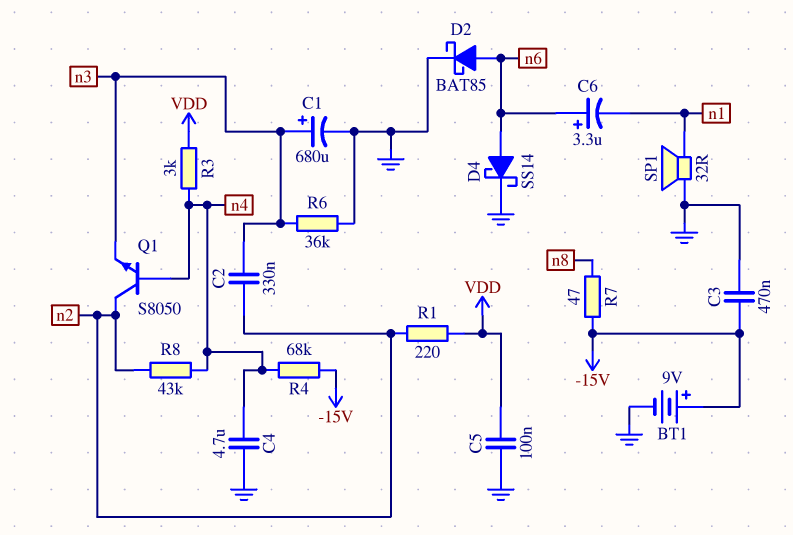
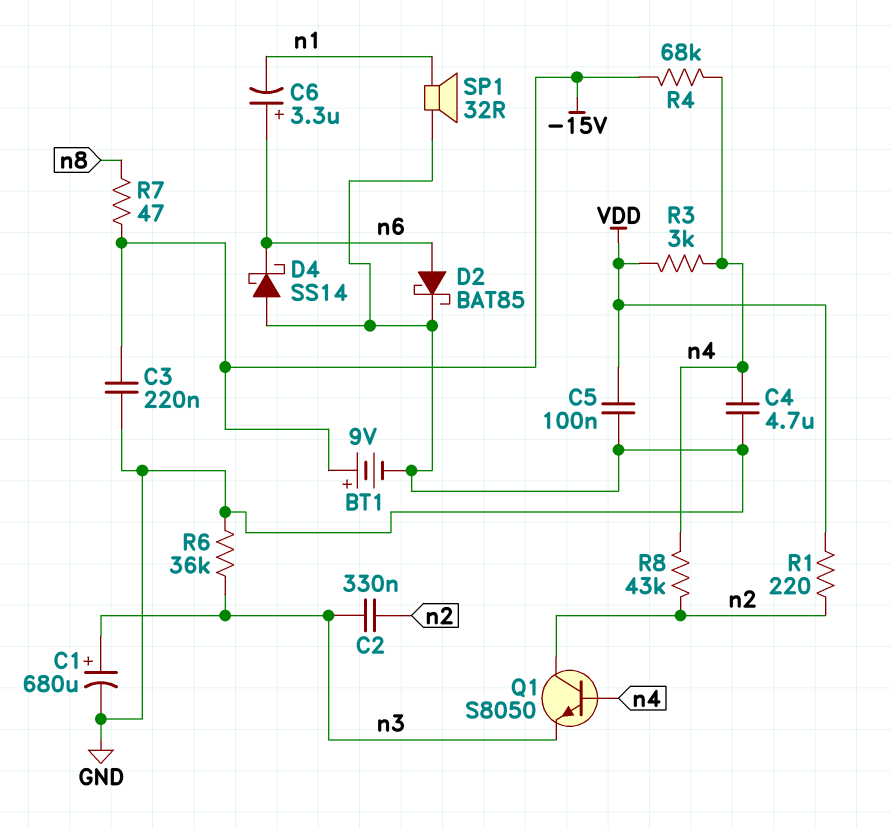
C3: 470nF (-15V, GND) -> 220nF (-15V, GND)
D4: schottky SS14 (A n6, K GND) -> schottky SS14 (A GND, K n6)

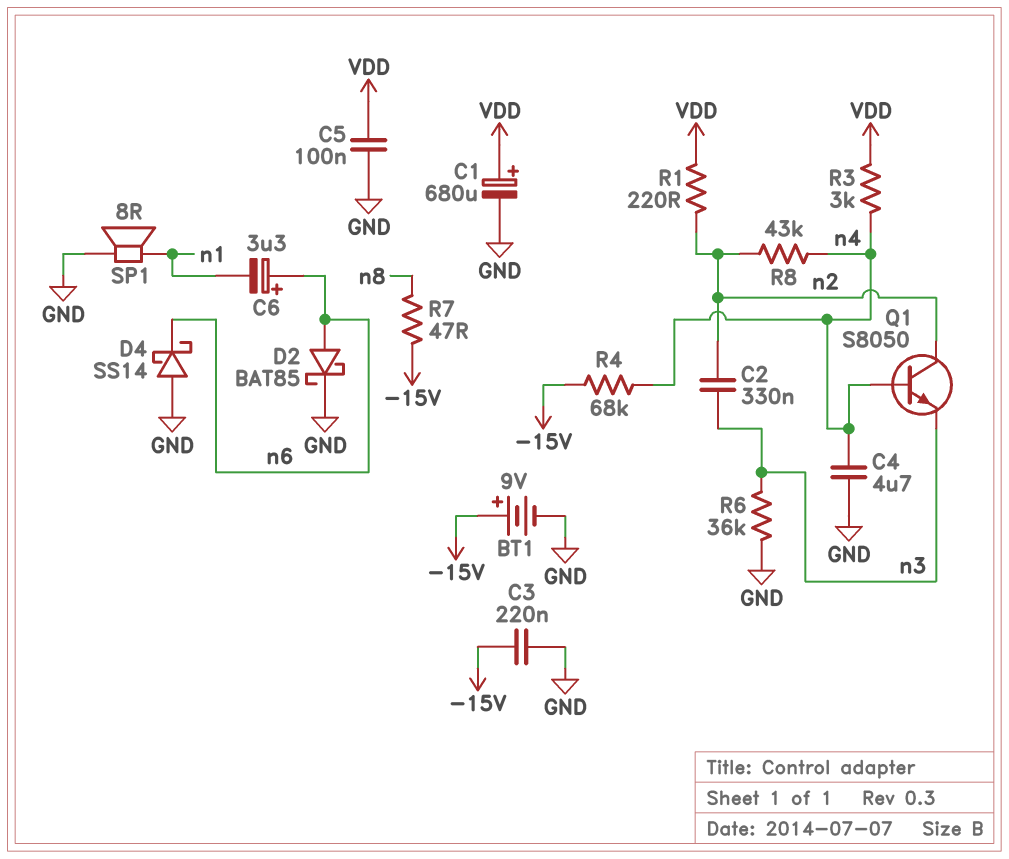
C1: 680uF (plus n3, minus GND) -> 680uF (plus VDD, minus GND)
SP1: speaker 32R (GND, n1) -> speaker 8R (GND, n1)

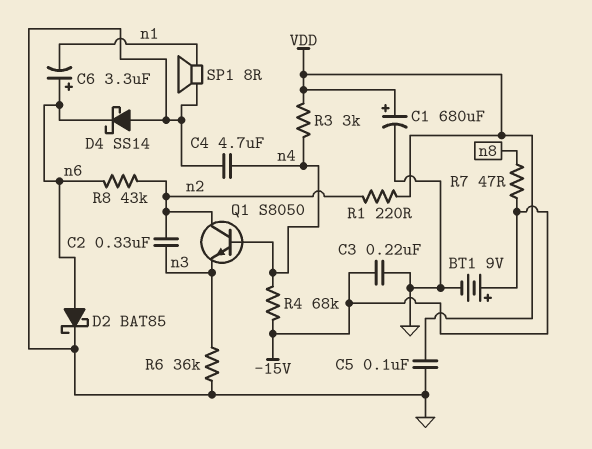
R8: 43k (n2, n4) -> 43k (n2, n6)

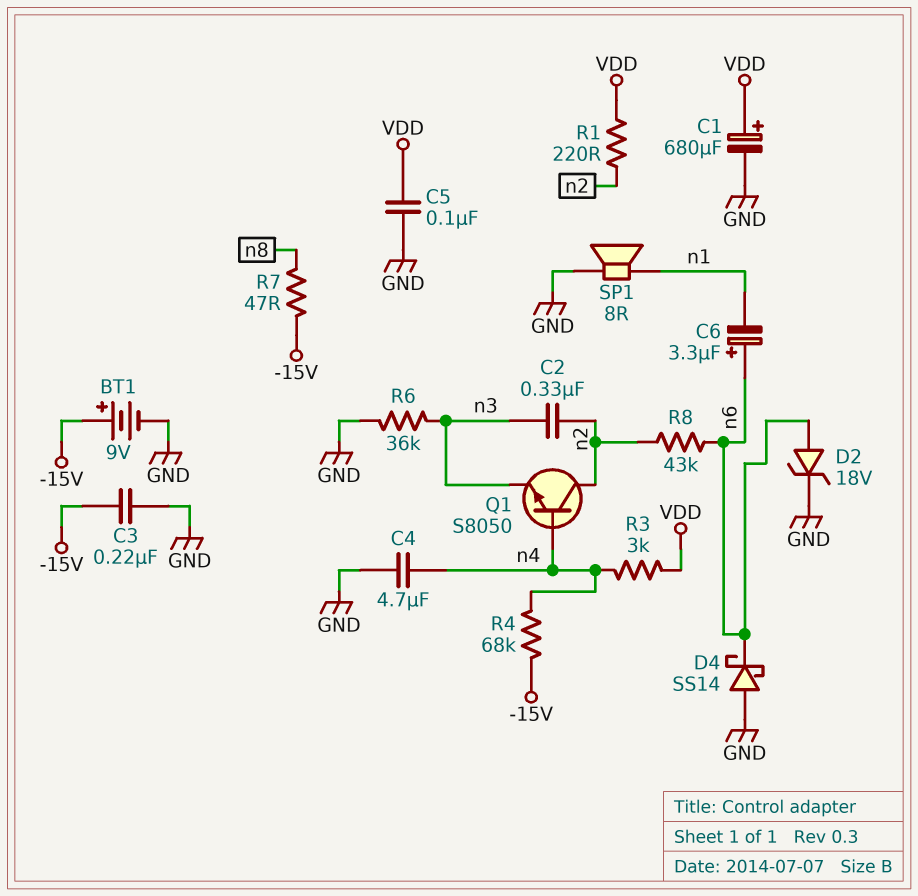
D2: schottky BAT85 (A n6, K GND) -> zener 18V (A n6, K GND)

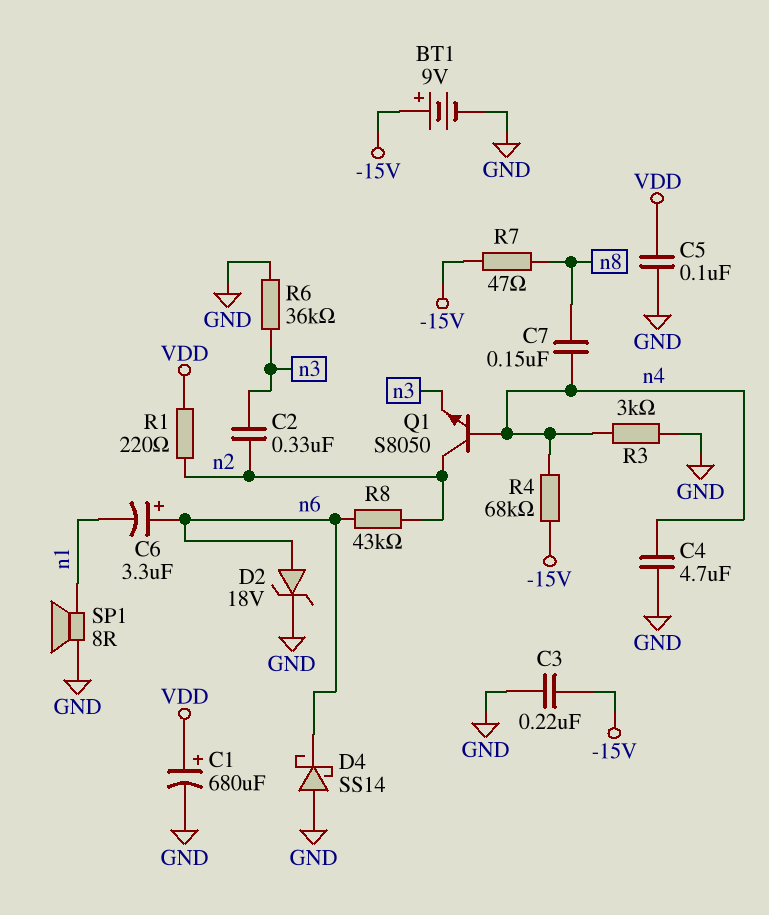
C7: none -> 150nF (n4, n8)
R3: 3k (VDD, n4) -> 3k (GND, n4)

